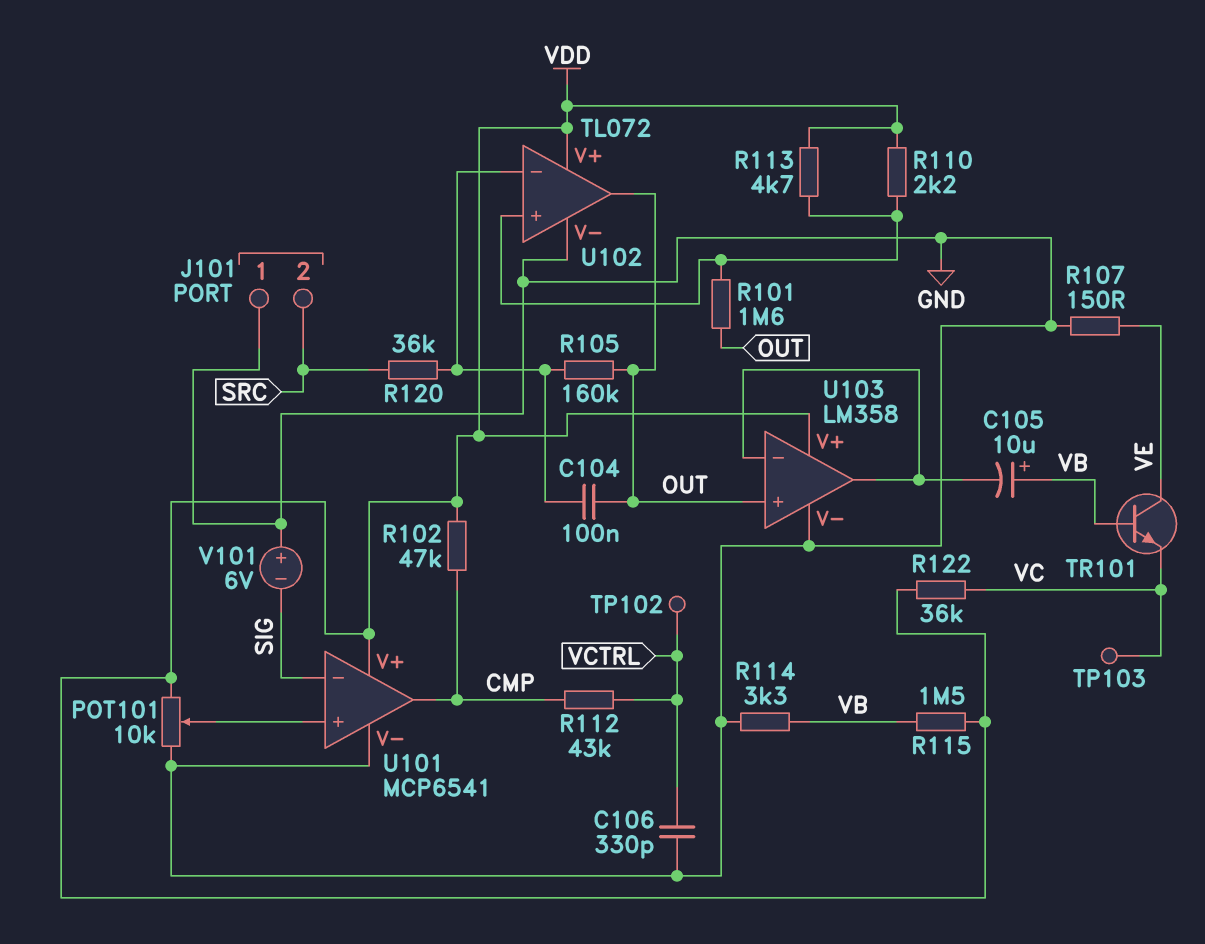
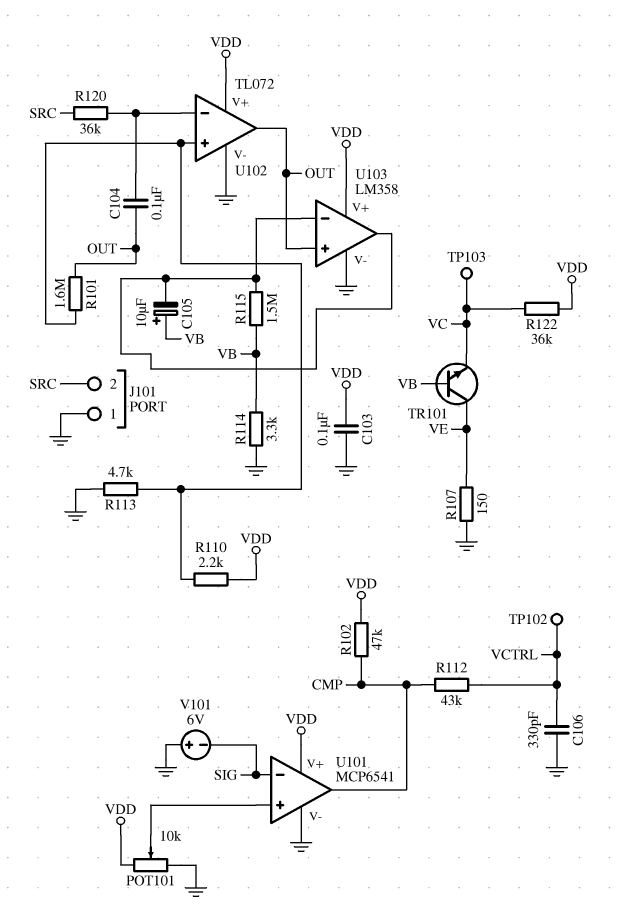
C103: none -> 100nF (GND, VDD)
R105: 160k (OUT, U102/in-) -> none
R113: 4.7k (U102/in+, VDD) -> 4.7k (GND, U102/in+)
R115: 1.5M (VB, VDD) -> 1.5M (U103/in-, VB)

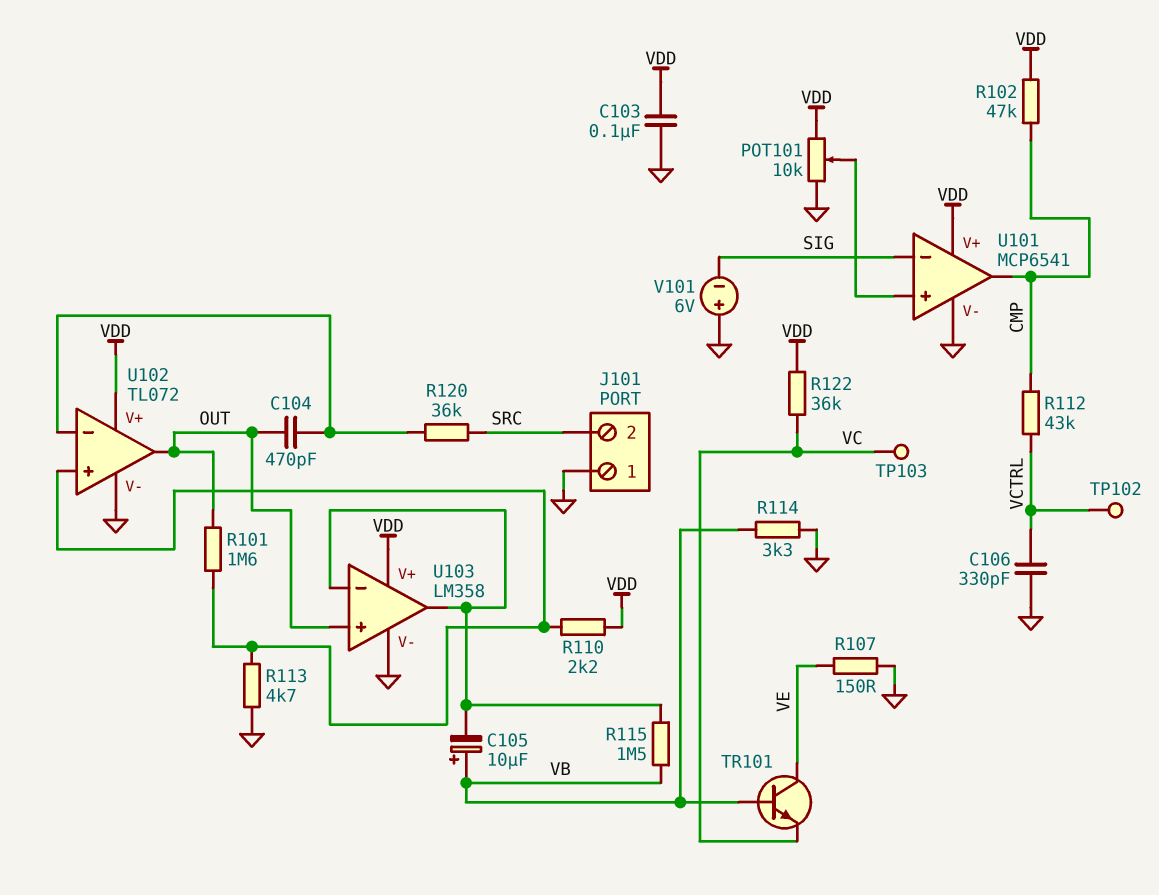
C104: 100nF (OUT, U102/in-) -> 470pF (OUT, U102/in-)

